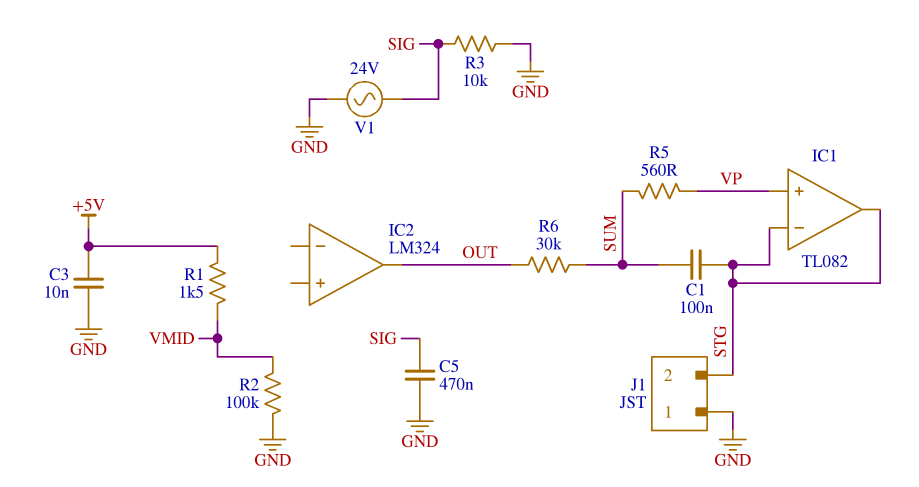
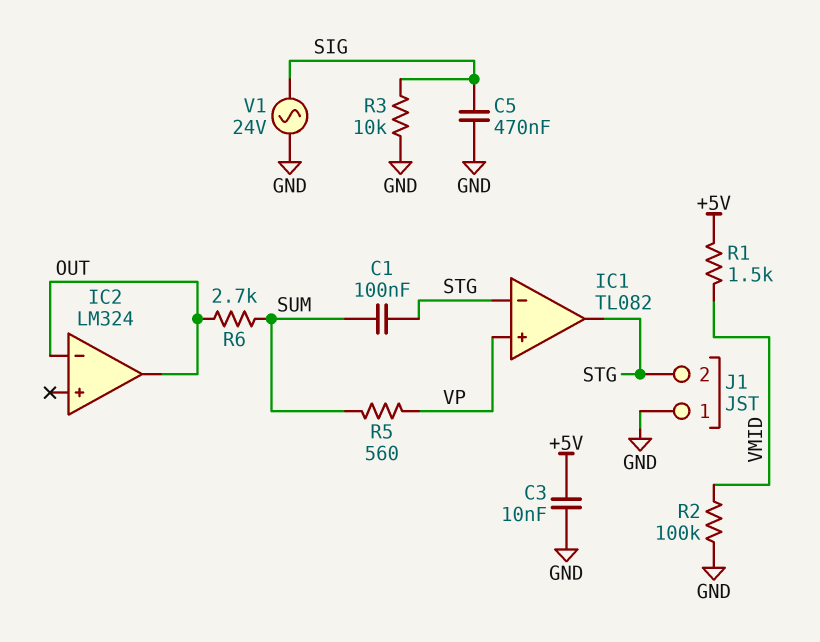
IC2 pin in-: none -> OUT
R6: 30k (OUT, SUM) -> 2.7k (OUT, SUM)

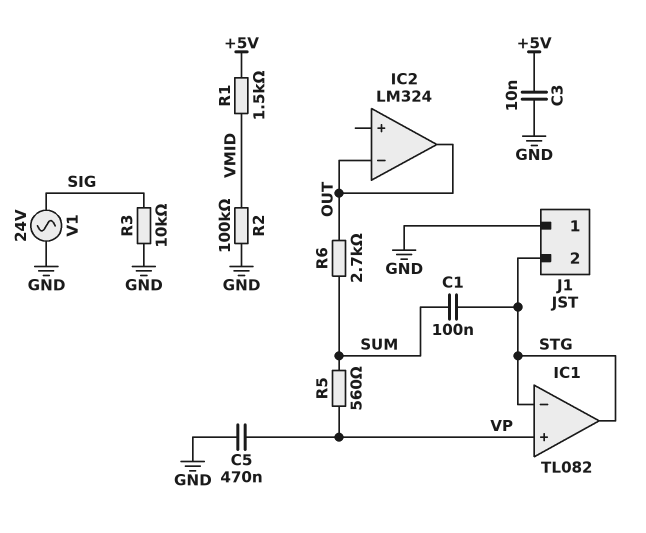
C5: 470nF (GND, SIG) -> 470nF (GND, VP)

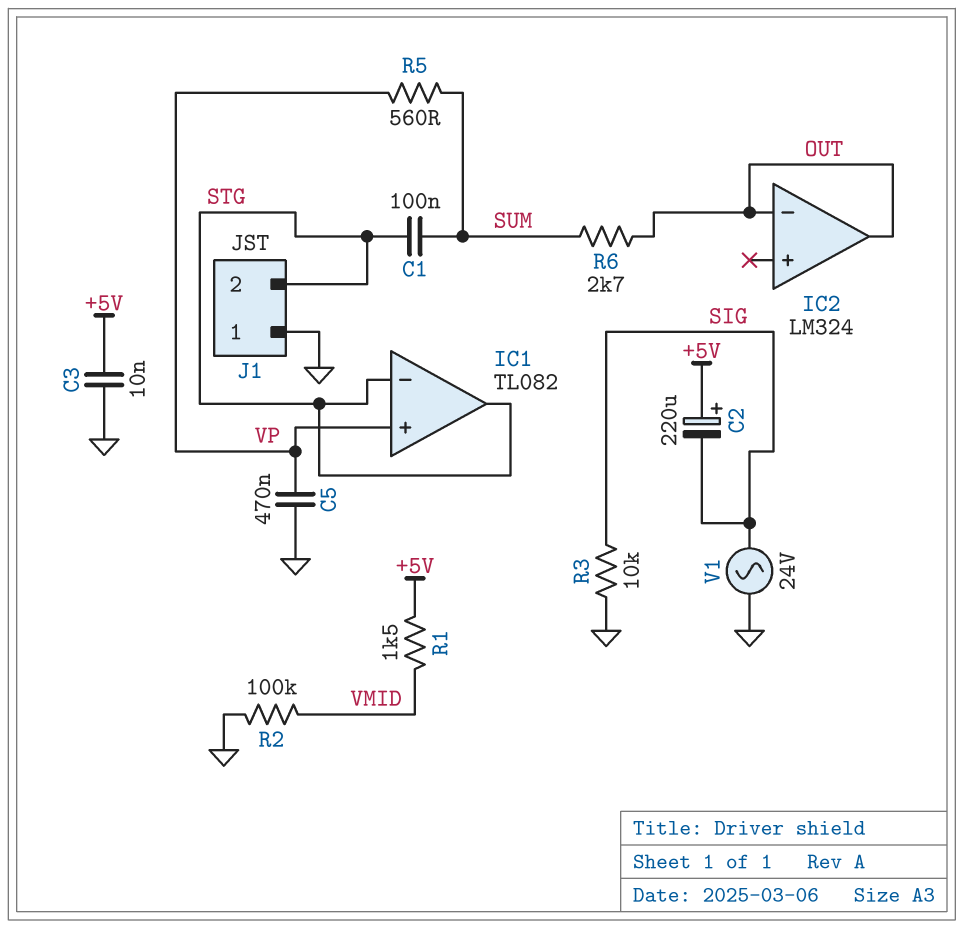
C2: none -> 220uF (plus +5V, minus SIG)

